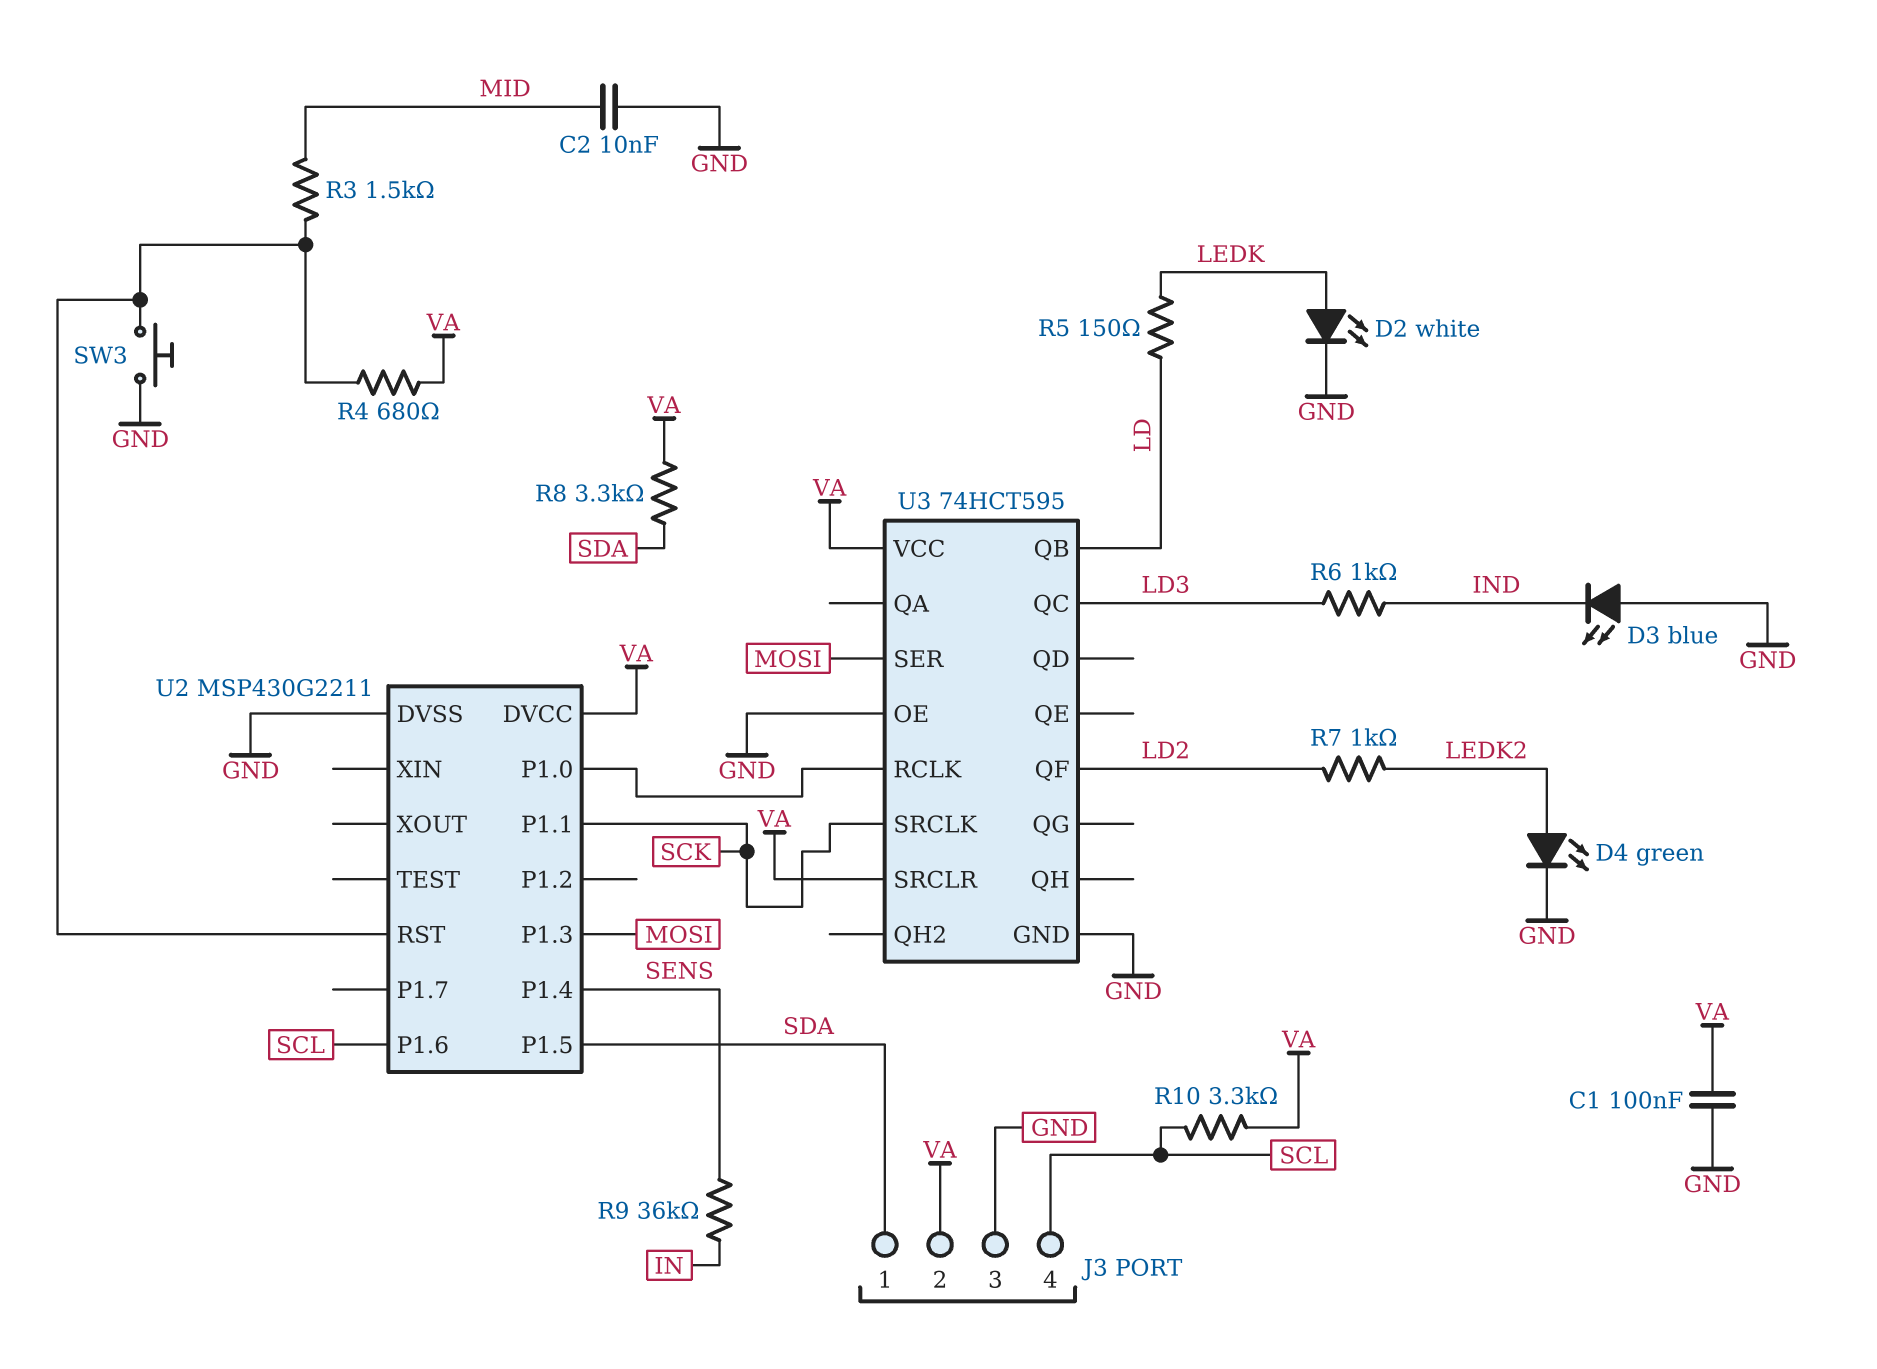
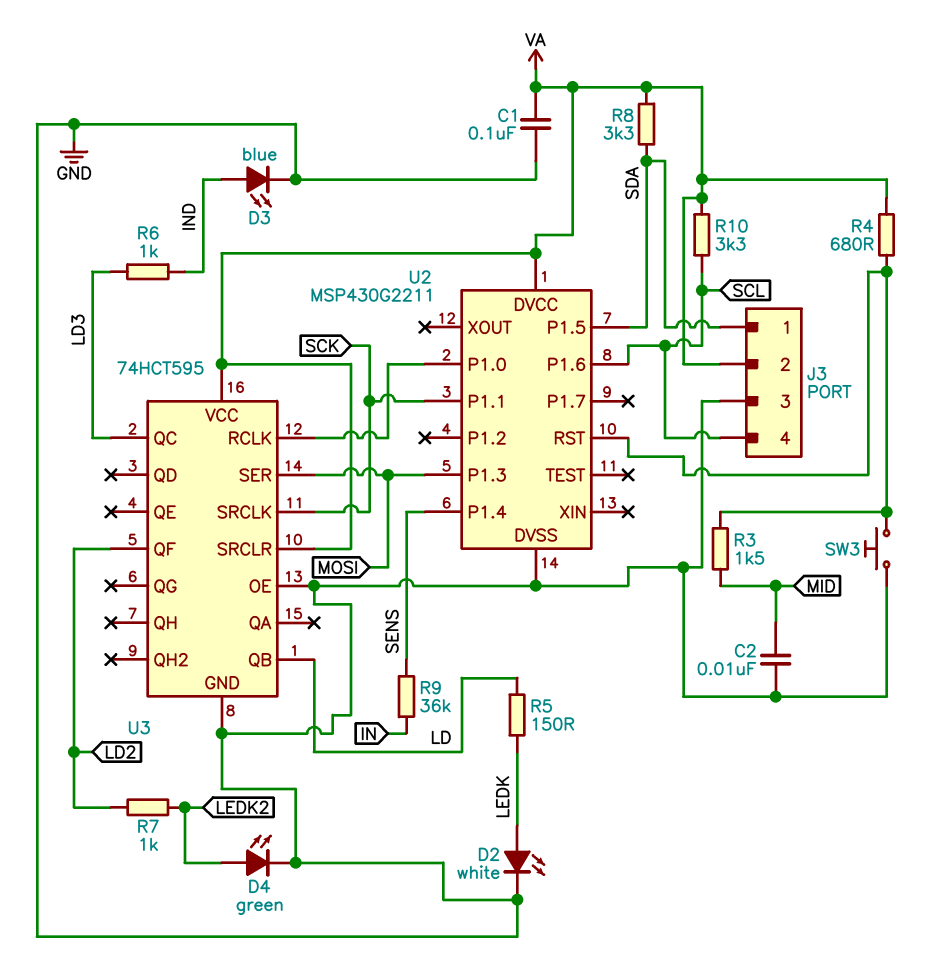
D3: LED blue (A GND, K IND) -> LED blue (A IND, K GND)

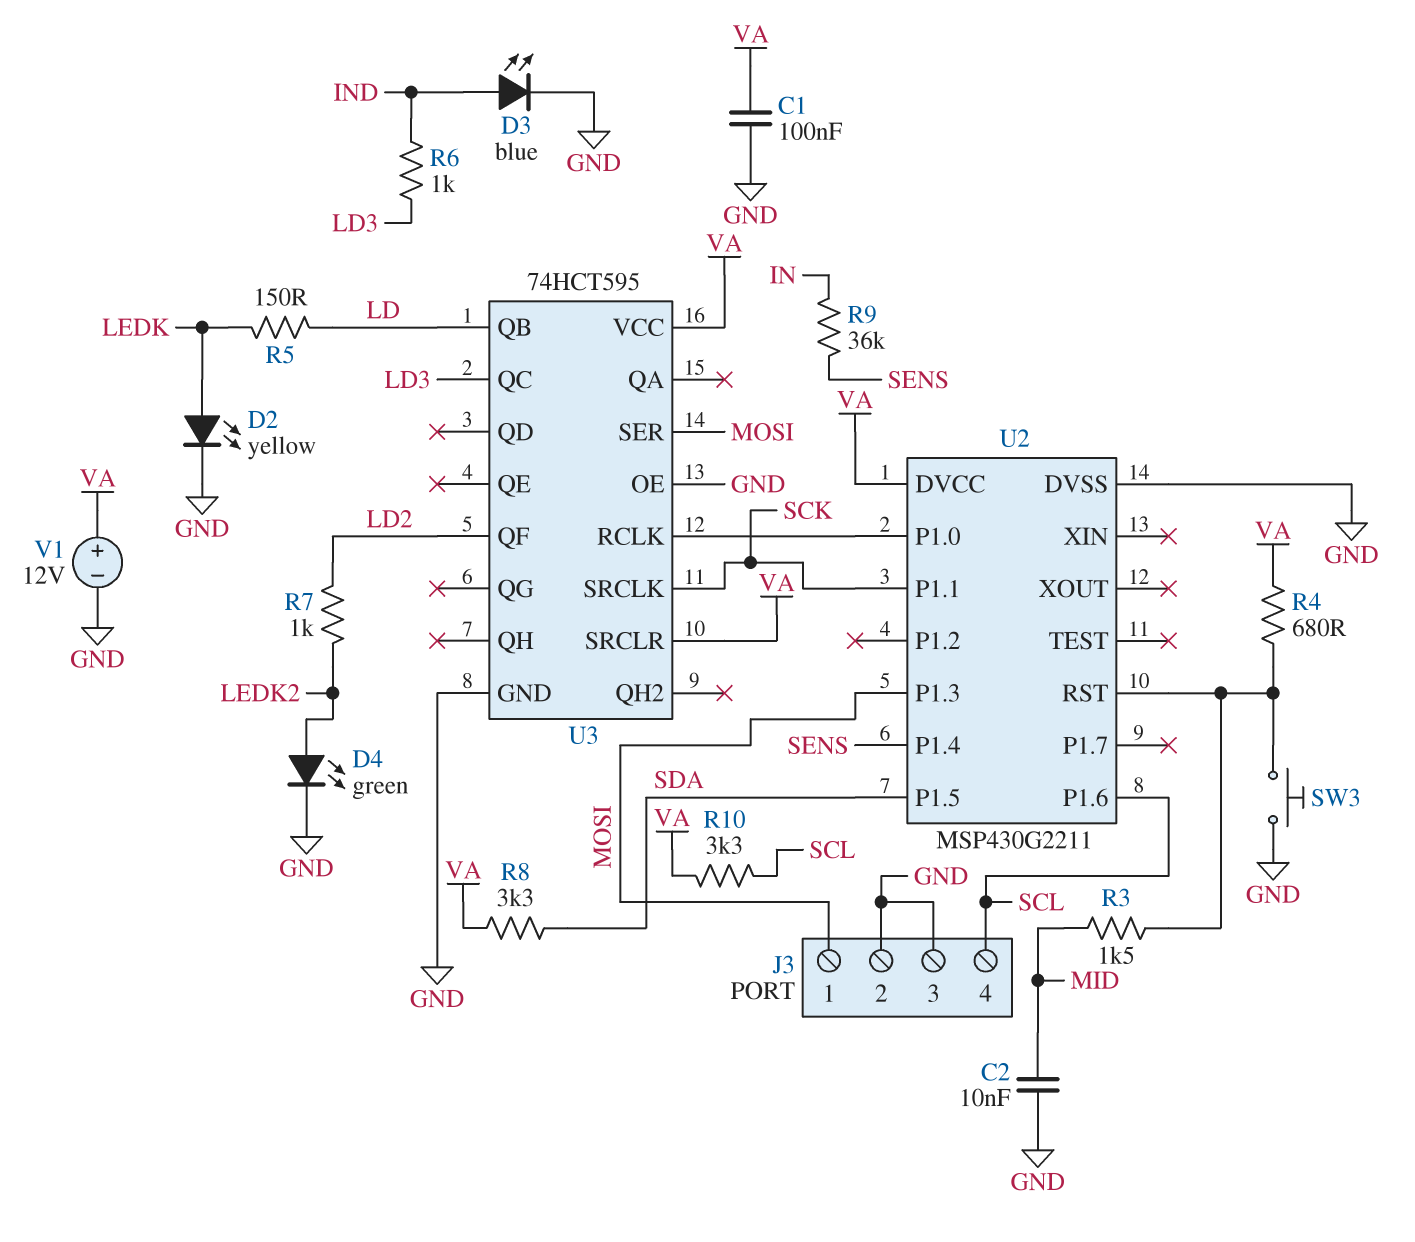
D2: LED white (A LEDK, K GND) -> LED yellow (A LEDK, K GND)
J3 pin 1: SDA -> MOSI
J3 pin 2: VA -> GND
V1: none -> 12V (plus VA, minus GND)

